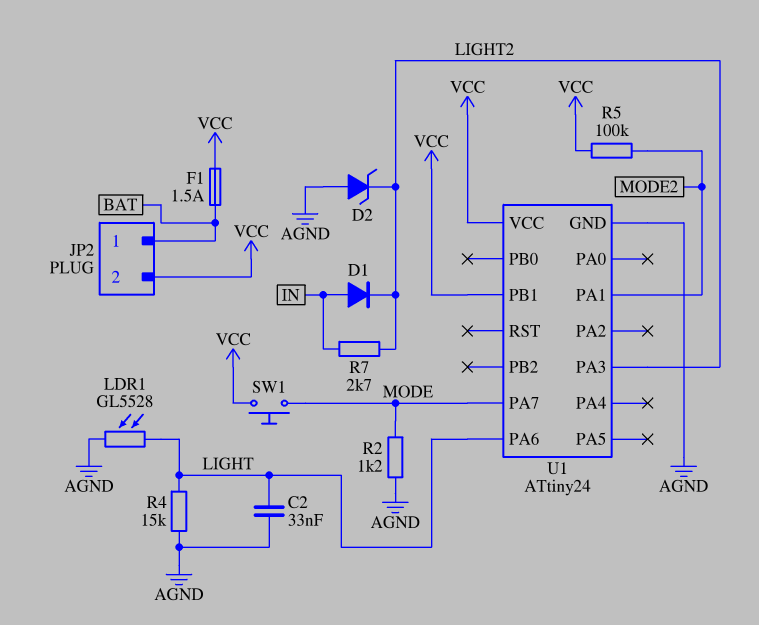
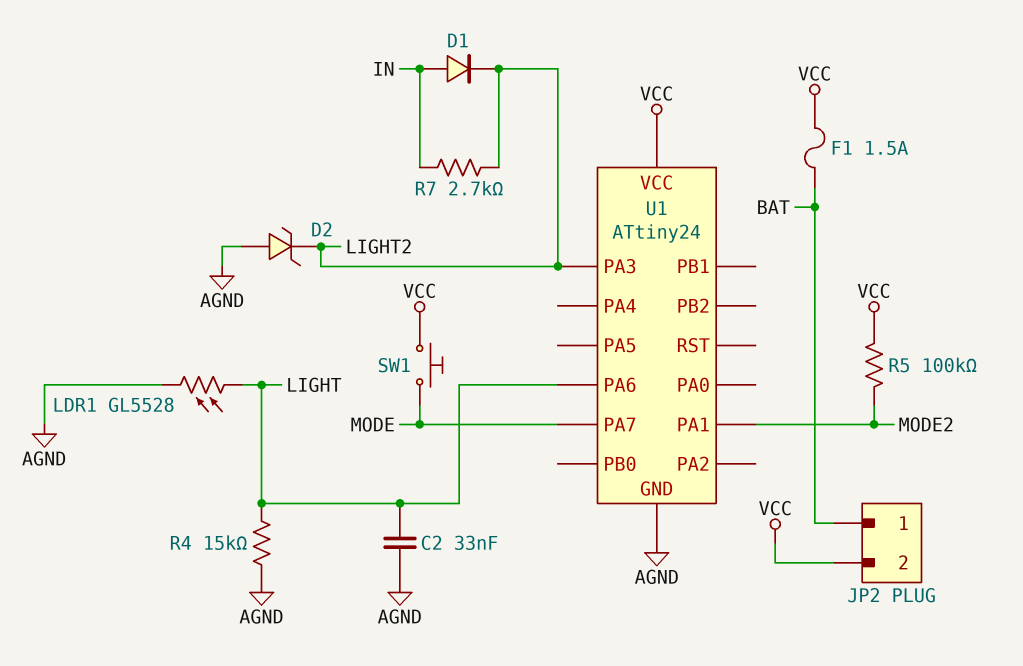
R2: 1.2k (AGND, MODE) -> none
U1 pin PB1: VCC -> none

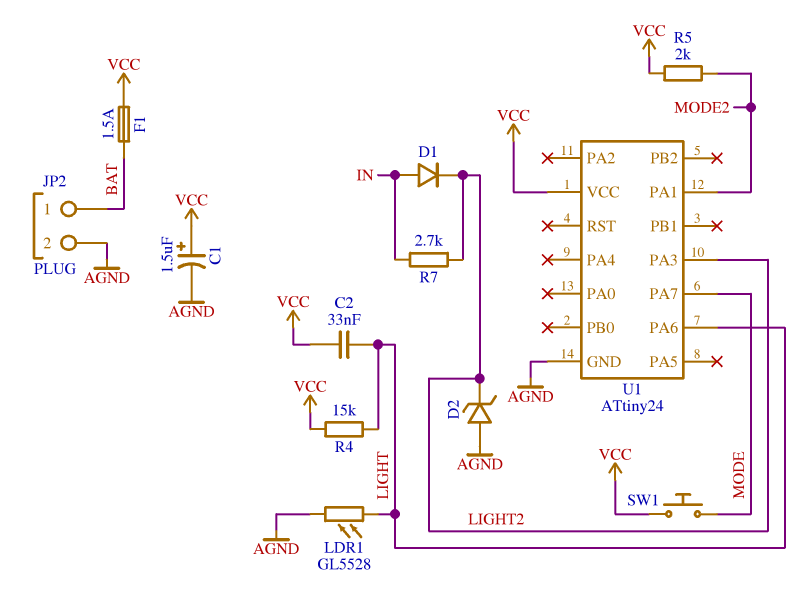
C1: none -> 1.5uF (plus VCC, minus AGND)
C2: 33nF (AGND, LIGHT) -> 33nF (LIGHT, VCC)
JP2 pin 2: VCC -> AGND
R4: 15k (AGND, LIGHT) -> 15k (LIGHT, VCC)
R5: 100k (MODE2, VCC) -> 2k (MODE2, VCC)

